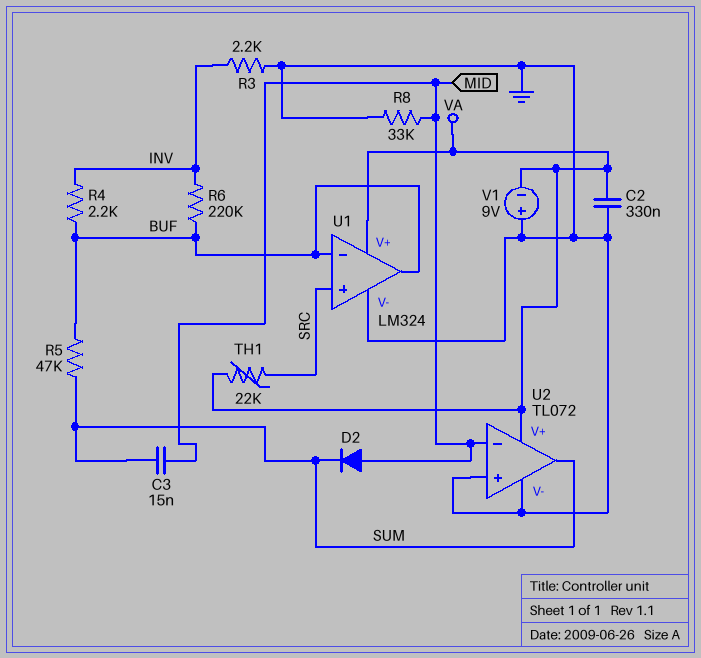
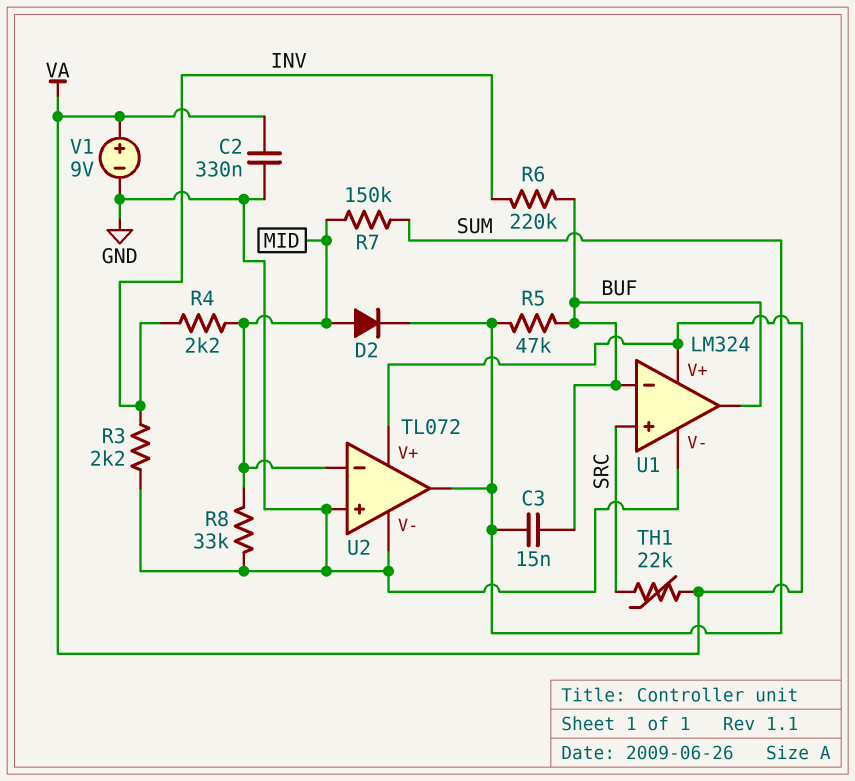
C3: 15nF (MID, SUM) -> 15nF (BUF, SUM)
R4: 2.2k (BUF, INV) -> 2.2k (INV, MID)
R7: none -> 150k (MID, SUM)
V1: 9V (plus GND, minus VA) -> 9V (plus VA, minus GND)

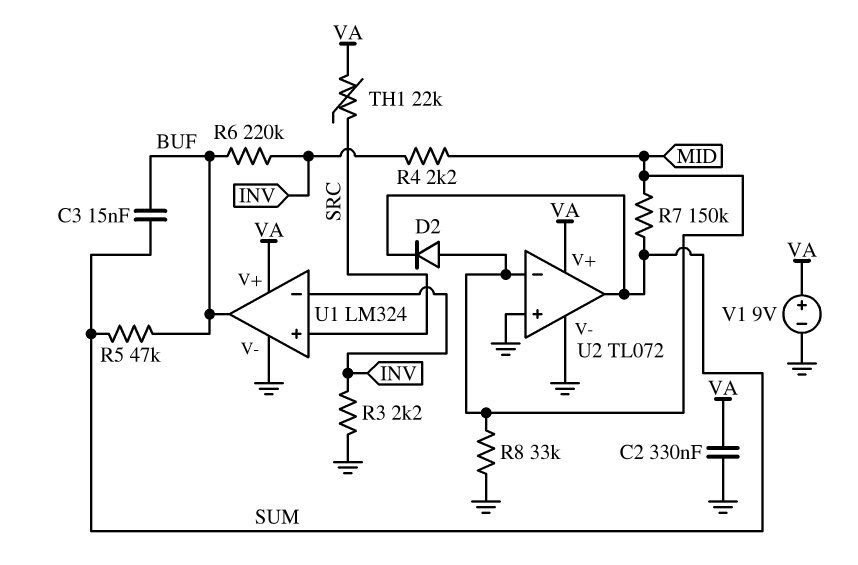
U1 pin in-: BUF -> INV

